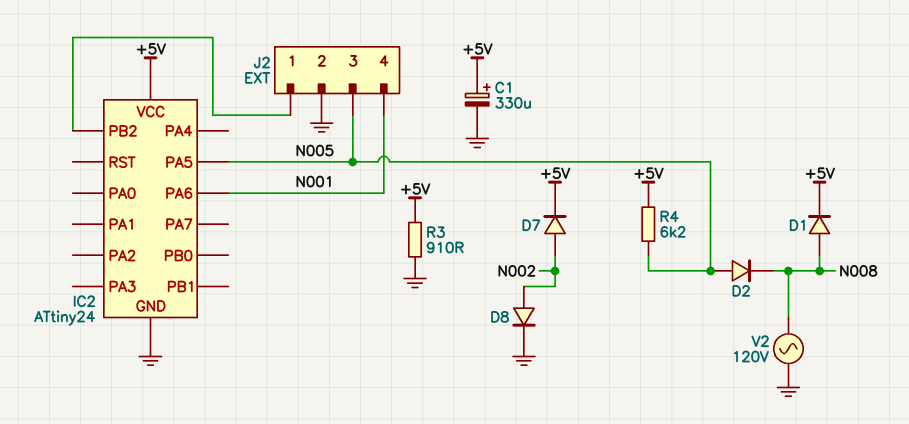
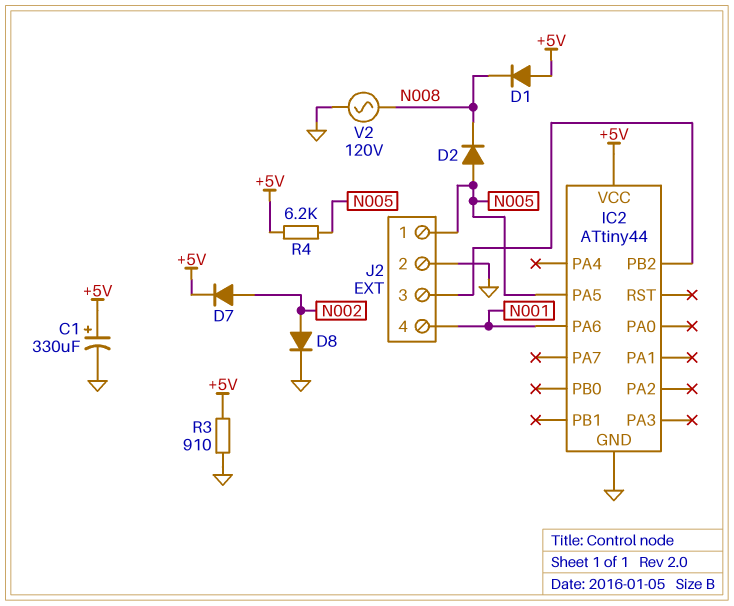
D1: diode (A N008, K +5V) -> diode (A +5V, K N008)
IC2: ATtiny24 -> ATtiny44
J2 pin 1: IC2/PB2 -> N005
J2 pin 3: N005 -> IC2/PB2

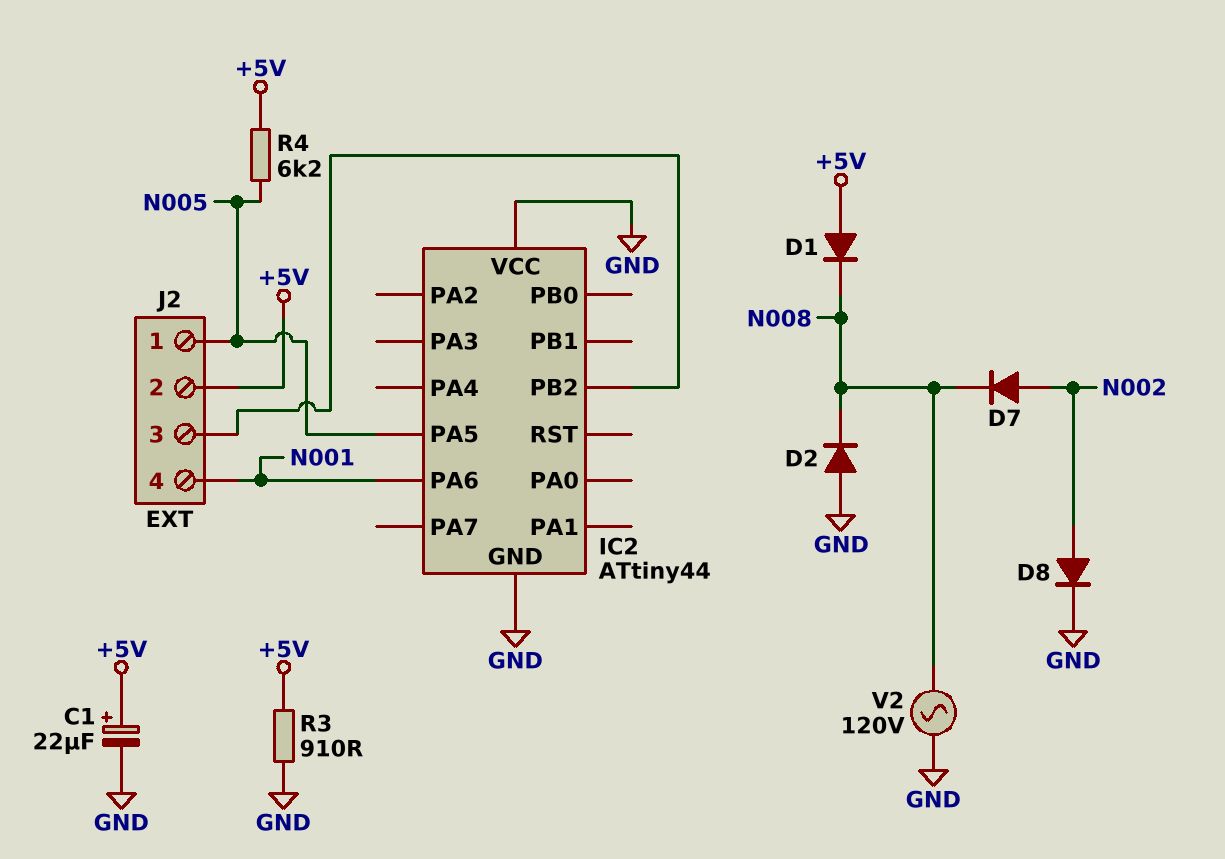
C1: 330uF (plus +5V, minus GND) -> 22uF (plus +5V, minus GND)
D2: diode (A N005, K N008) -> diode (A GND, K N008)
D7: diode (A N002, K +5V) -> diode (A N002, K N008)
IC2 pin VCC: +5V -> GND
J2 pin 2: GND -> +5V

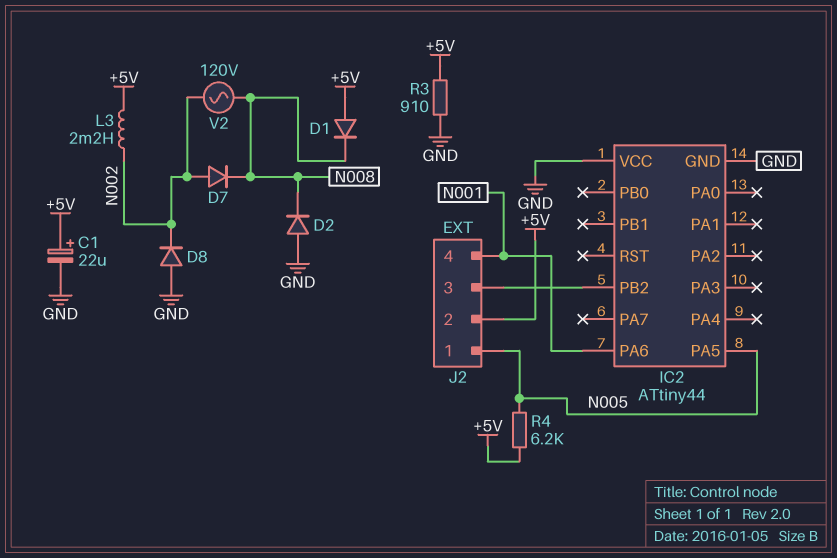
D8: diode (A N002, K GND) -> diode (A GND, K N002)
L3: none -> 2.2mH (+5V, N002)
V2: AC 120V (GND, N008) -> AC 120V (N002, N008)

